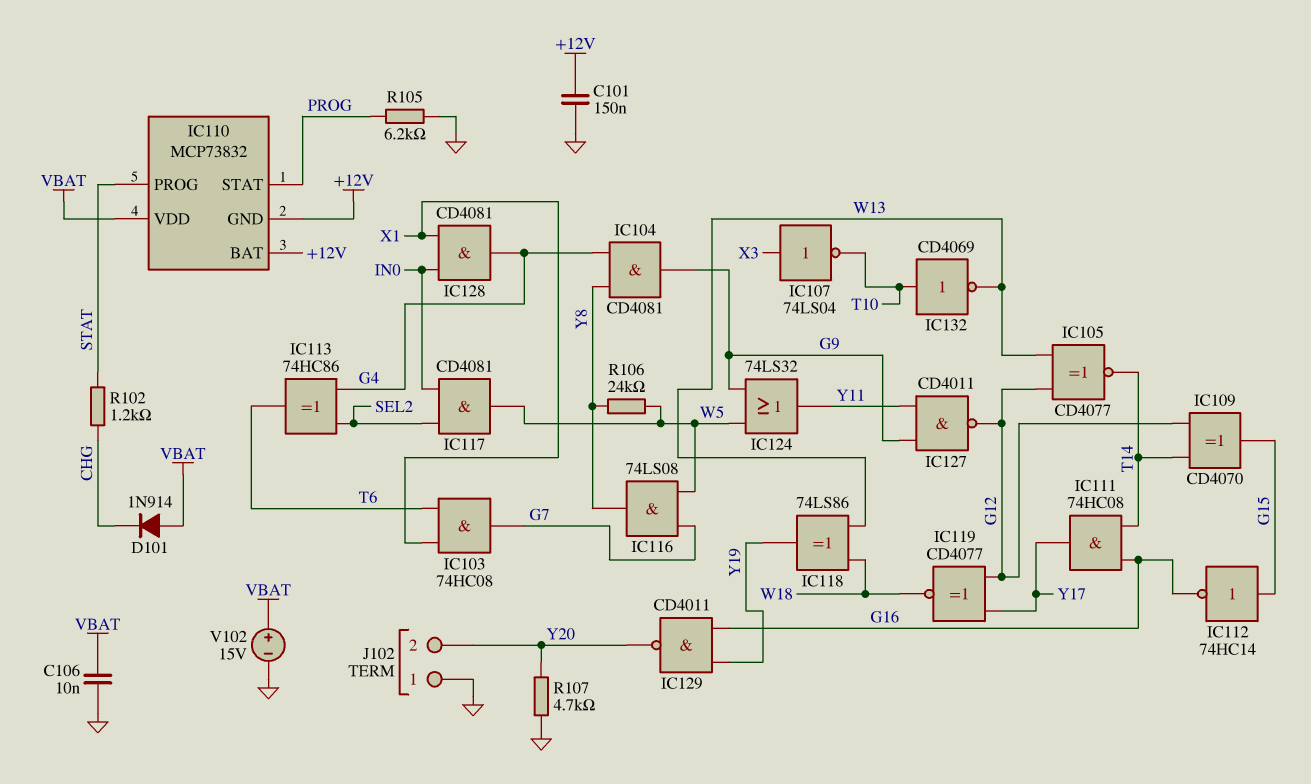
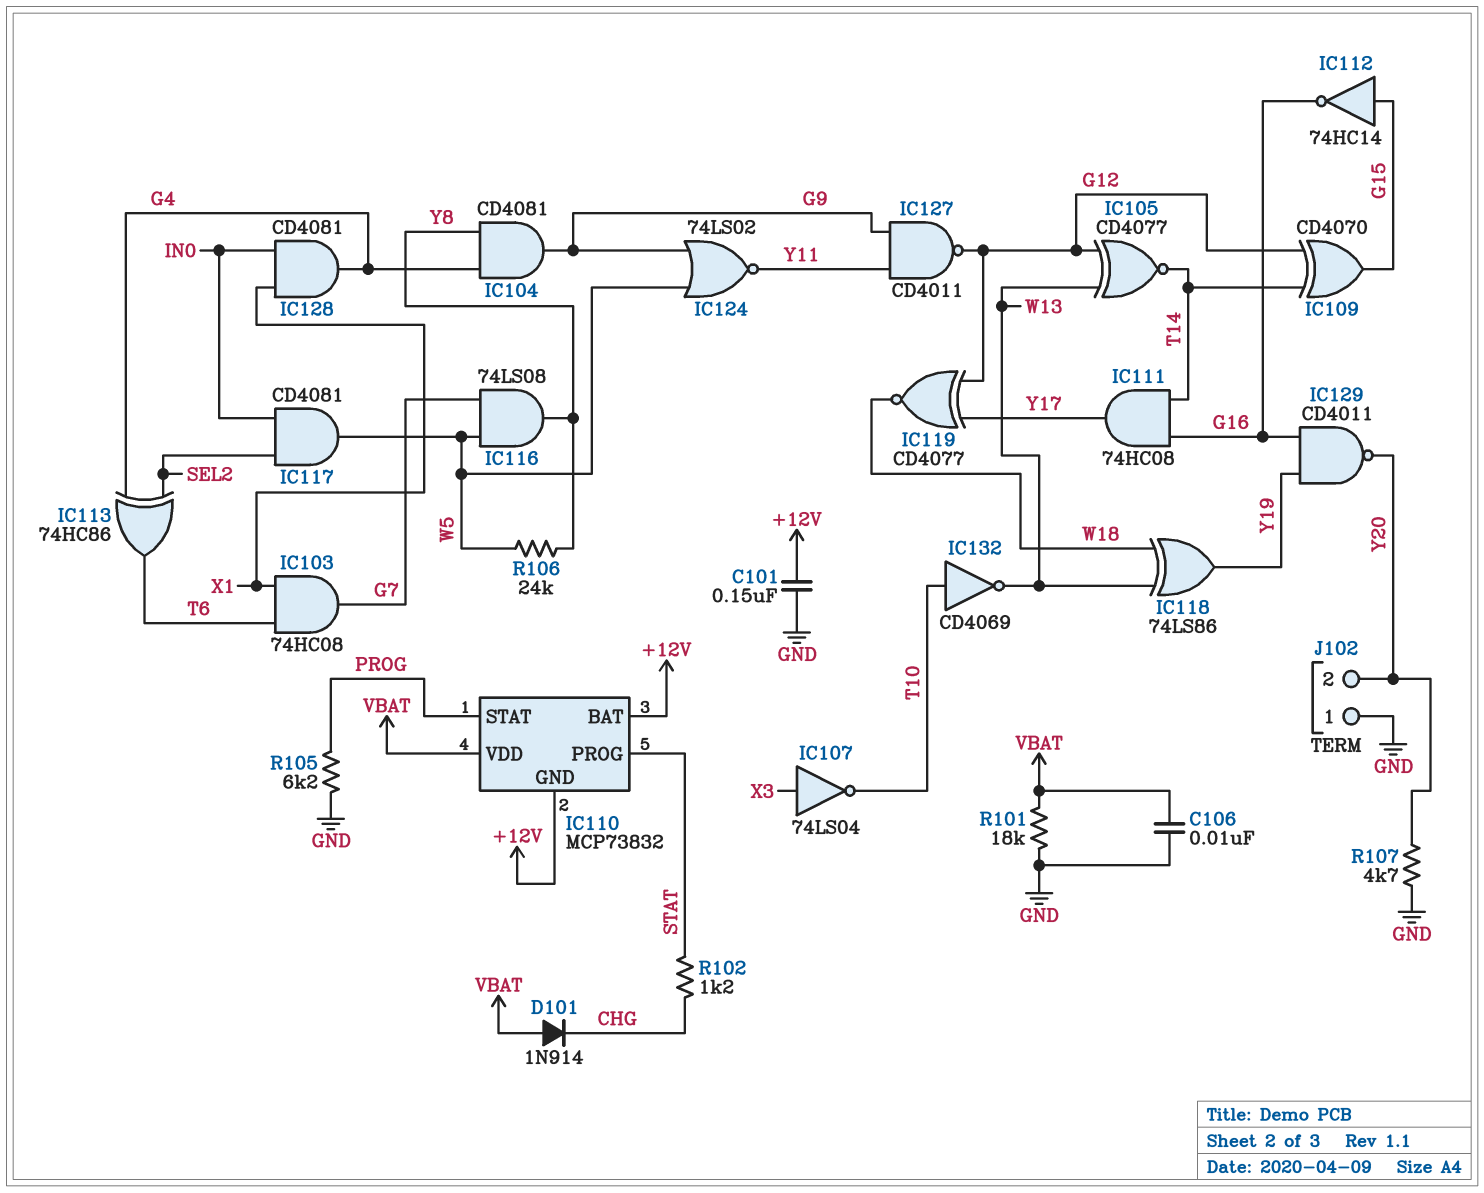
IC124: OR 74LS32 (in G9, in W5, out Y11) -> NOR 74LS02 (in G9, in W5, out Y11)
R101: none -> 18k (GND, VBAT)
V102: 15V (plus VBAT, minus GND) -> none

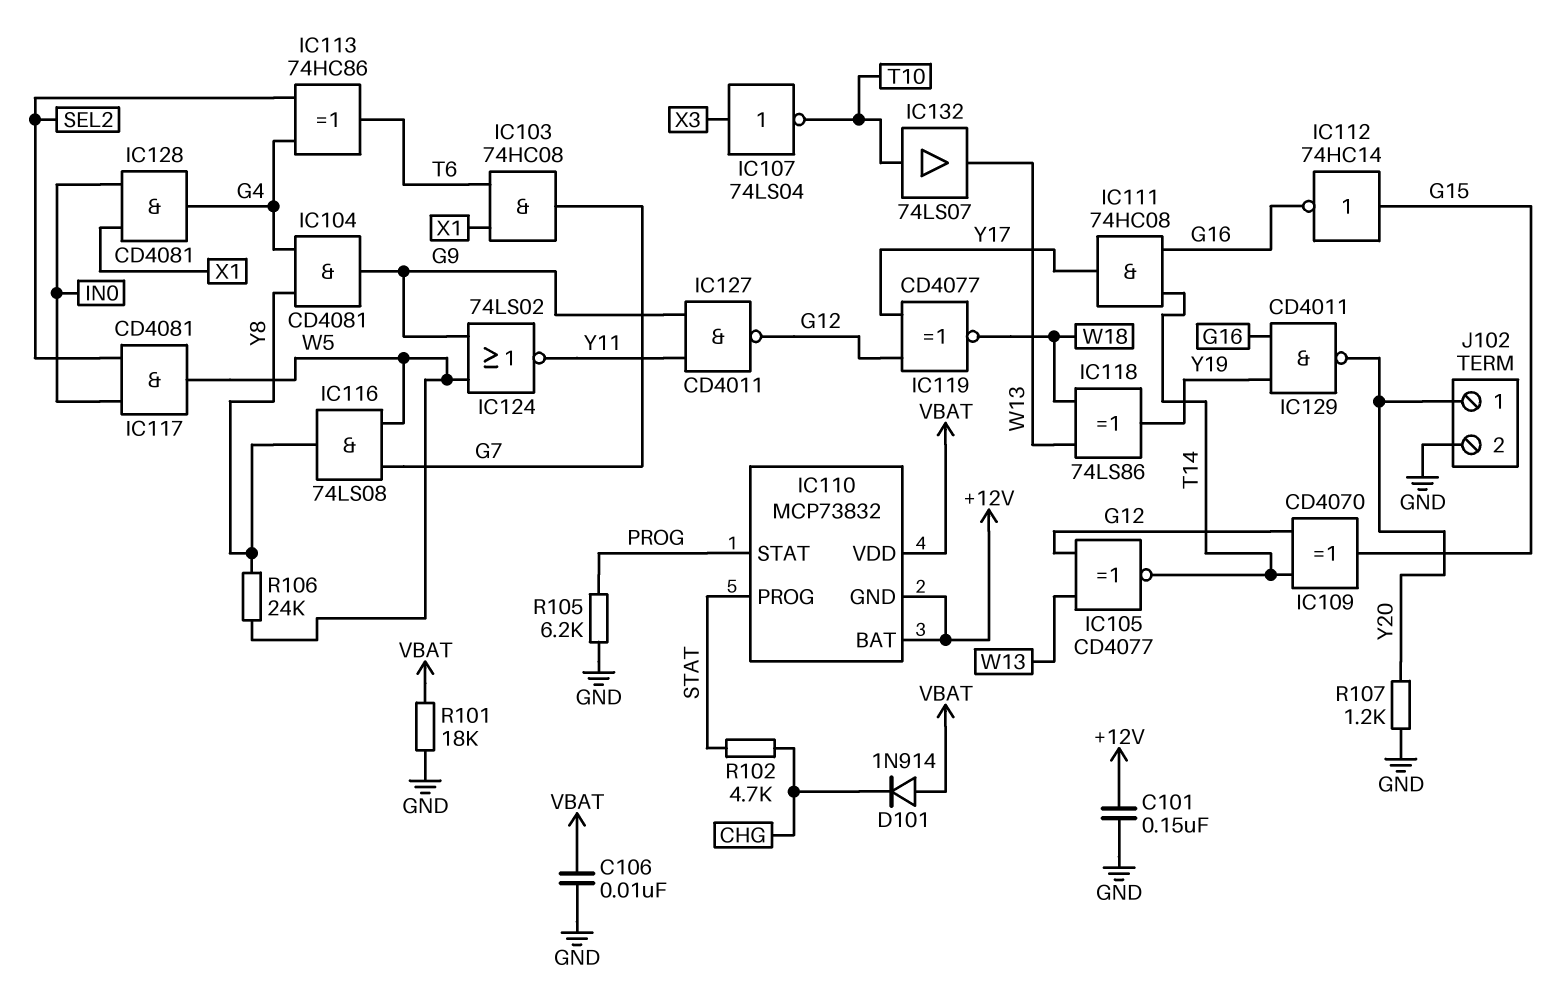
IC132: NOT CD4069 (in T10, out W13) -> buffer 74LS07 (in T10, out W13)
J102 pin 1: GND -> Y20
J102 pin 2: Y20 -> GND
R102: 1.2k (CHG, STAT) -> 4.7k (CHG, STAT)
R107: 4.7k (GND, Y20) -> 1.2k (GND, Y20)

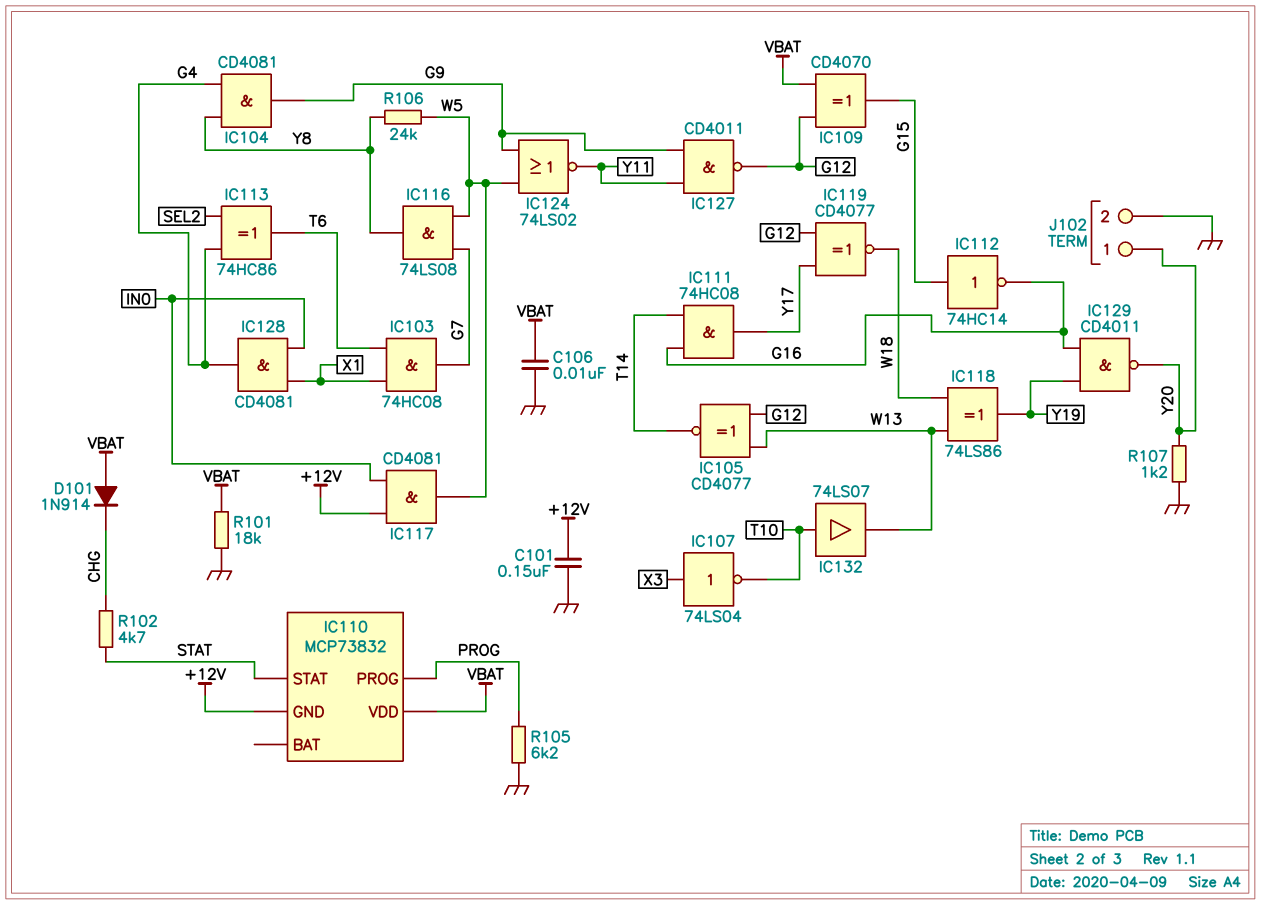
IC109: XOR CD4070 (in G12, in T14, out G15) -> XOR CD4070 (in G12, in VBAT, out G15)
IC110 pin BAT: +12V -> none
IC110 pin PROG: STAT -> PROG
IC110 pin STAT: PROG -> STAT
IC117: AND CD4081 (in IN0, in SEL2, out W5) -> AND CD4081 (in +12V, in IN0, out W5)

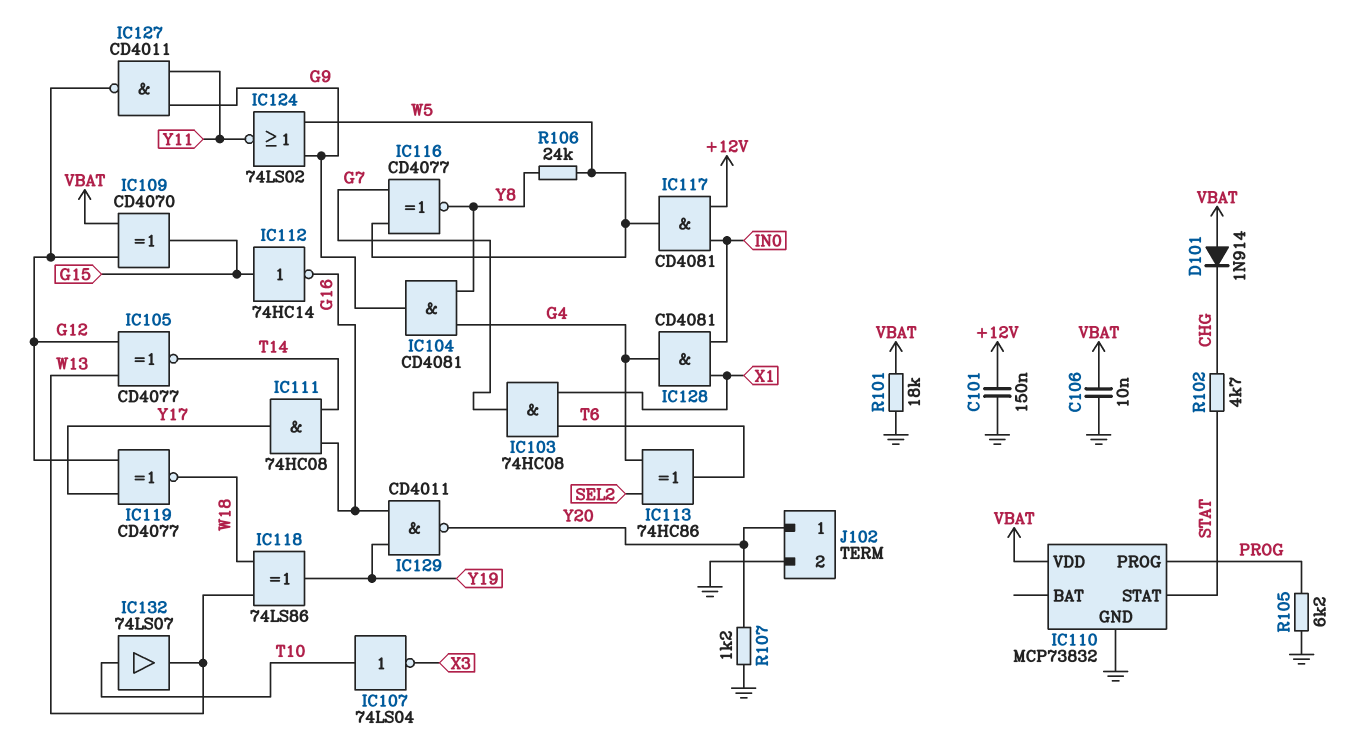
IC107: NOT 74LS04 (in X3, out T10) -> NOT 74LS04 (in T10, out X3)
IC110 pin GND: +12V -> GND
IC116: AND 74LS08 (in G7, in W5, out Y8) -> XNOR CD4077 (in G7, in W5, out Y8)

